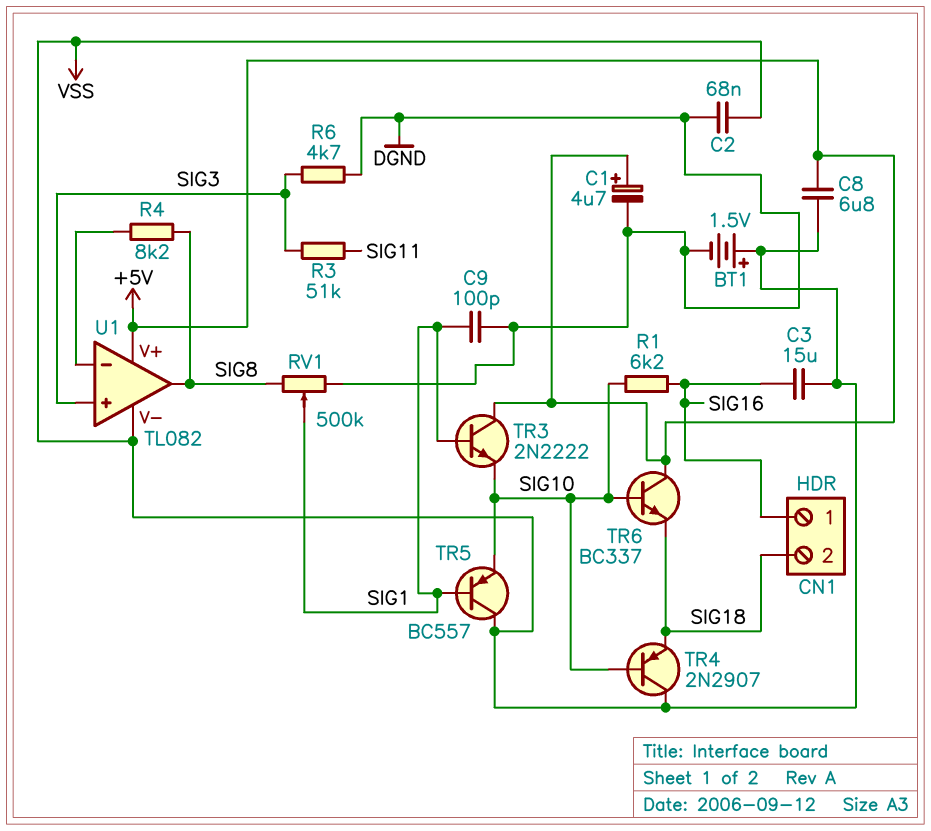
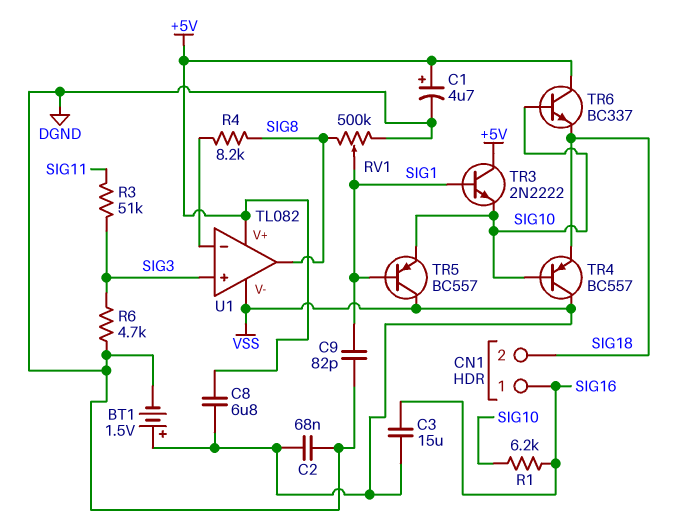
C9: 100pF (DGND, SIG1) -> 82pF (DGND, SIG1)
TR4: PNP 2N2907 (B SIG10, C VSS, E SIG18) -> PNP BC557 (B SIG10, C VSS, E SIG18)

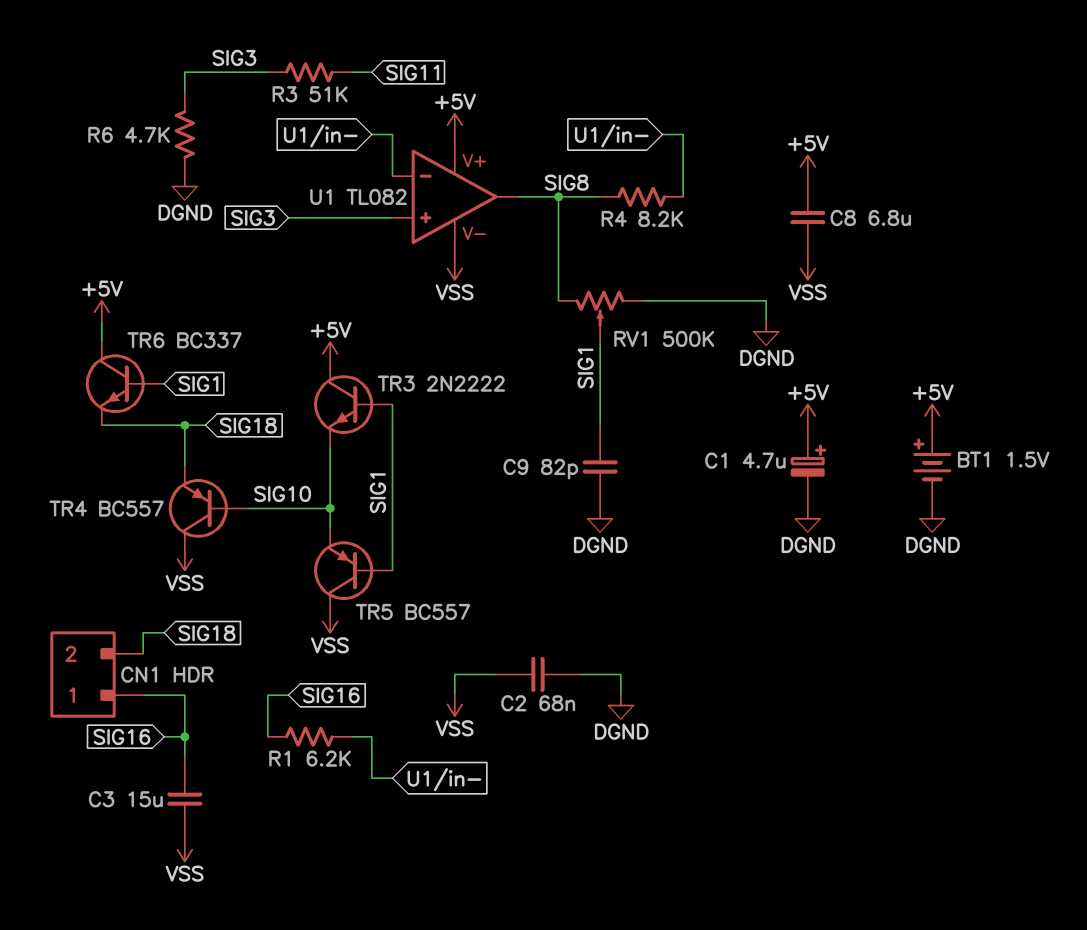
BT1: 1.5V (plus VSS, minus DGND) -> 1.5V (plus +5V, minus DGND)
R1: 6.2k (SIG10, SIG16) -> 6.2k (SIG16, U1/in-)
TR6: NPN BC337 (B SIG10, C +5V, E SIG18) -> NPN BC337 (B SIG1, C +5V, E SIG18)

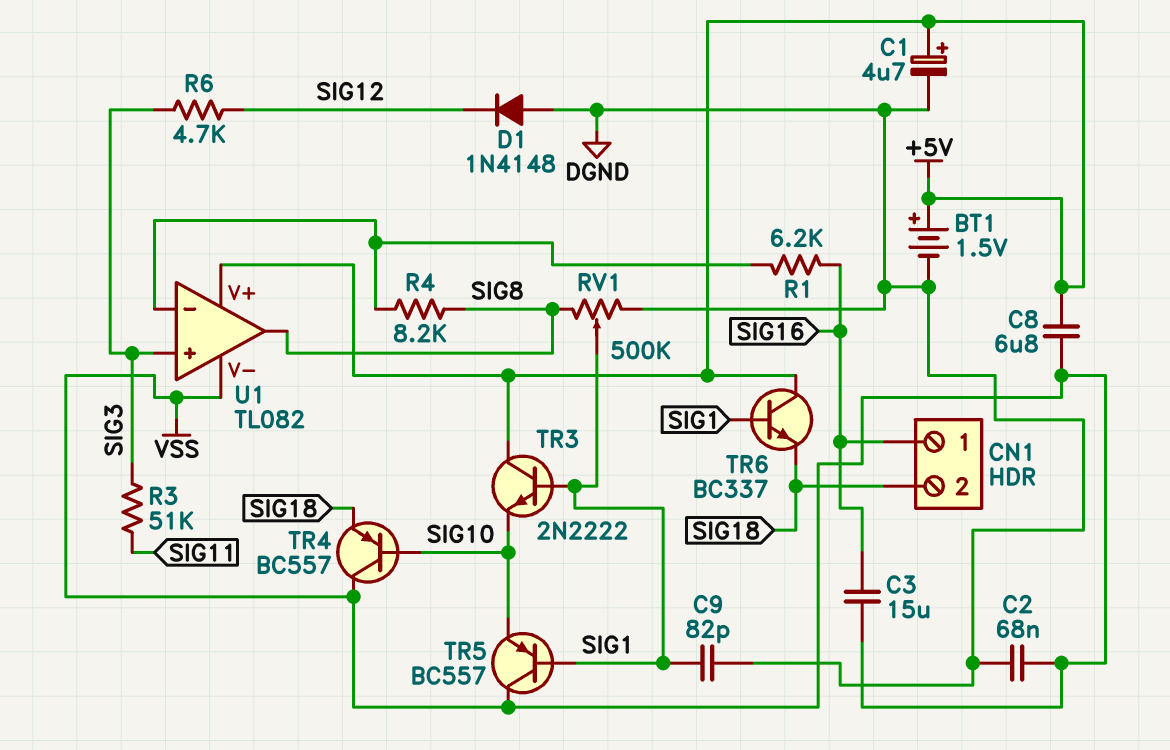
D1: none -> diode 1N4148 (A DGND, K SIG12)
R6: 4.7k (DGND, SIG3) -> 4.7k (SIG3, SIG12)

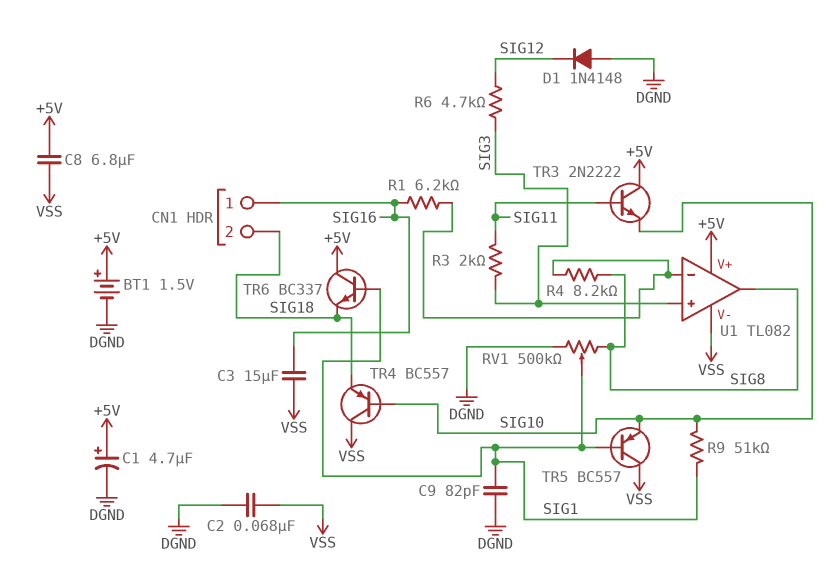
R3: 51k (SIG3, SIG11) -> 2k (SIG3, SIG11)
R9: none -> 51k (SIG1, SIG10)
TR3: NPN 2N2222 (B SIG1, C +5V, E SIG10) -> NPN 2N2222 (B SIG11, C +5V, E SIG10)

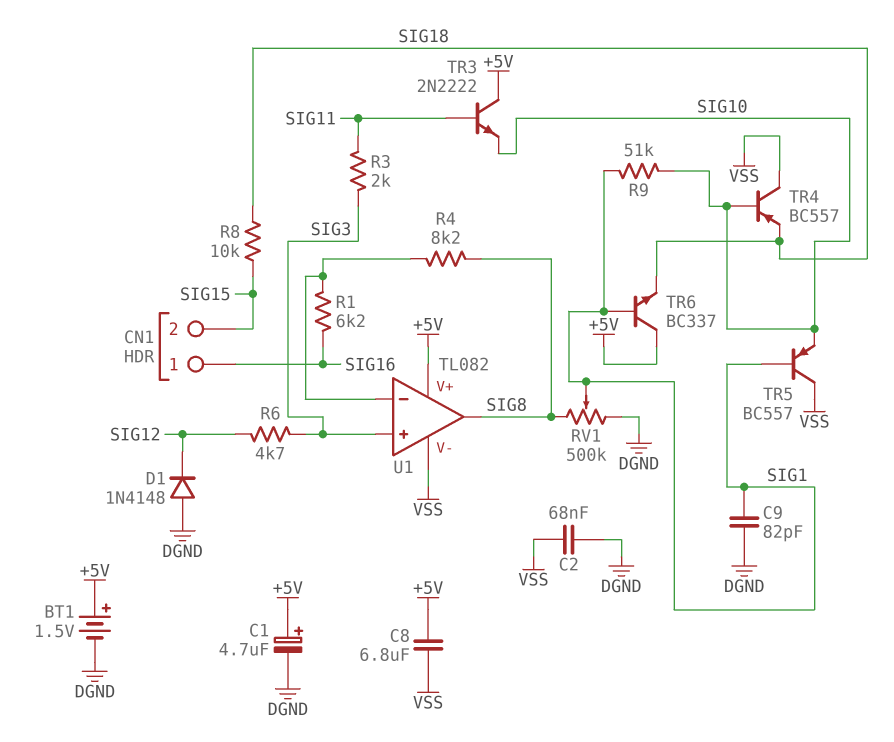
C3: 15uF (SIG16, VSS) -> none
CN1 pin 2: SIG18 -> SIG15
R8: none -> 10k (SIG15, SIG18)

